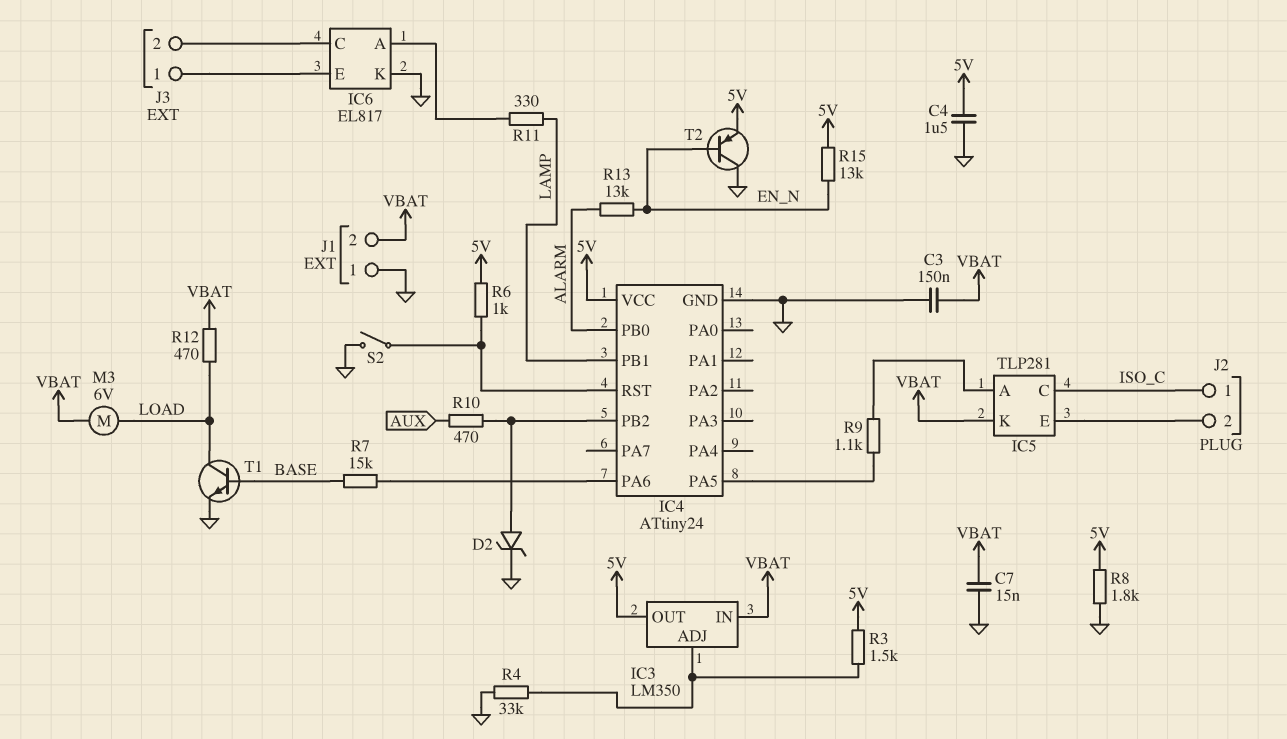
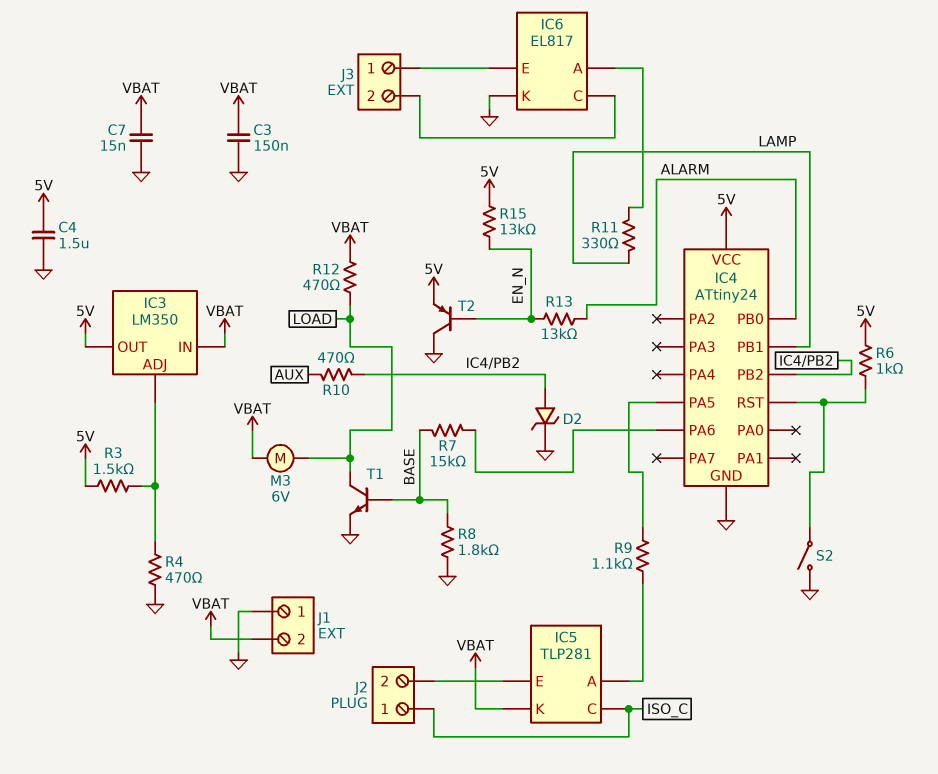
R4: 33k (GND, IC3/ADJ) -> 470 (GND, IC3/ADJ)
R8: 1.8k (5V, GND) -> 1.8k (BASE, GND)

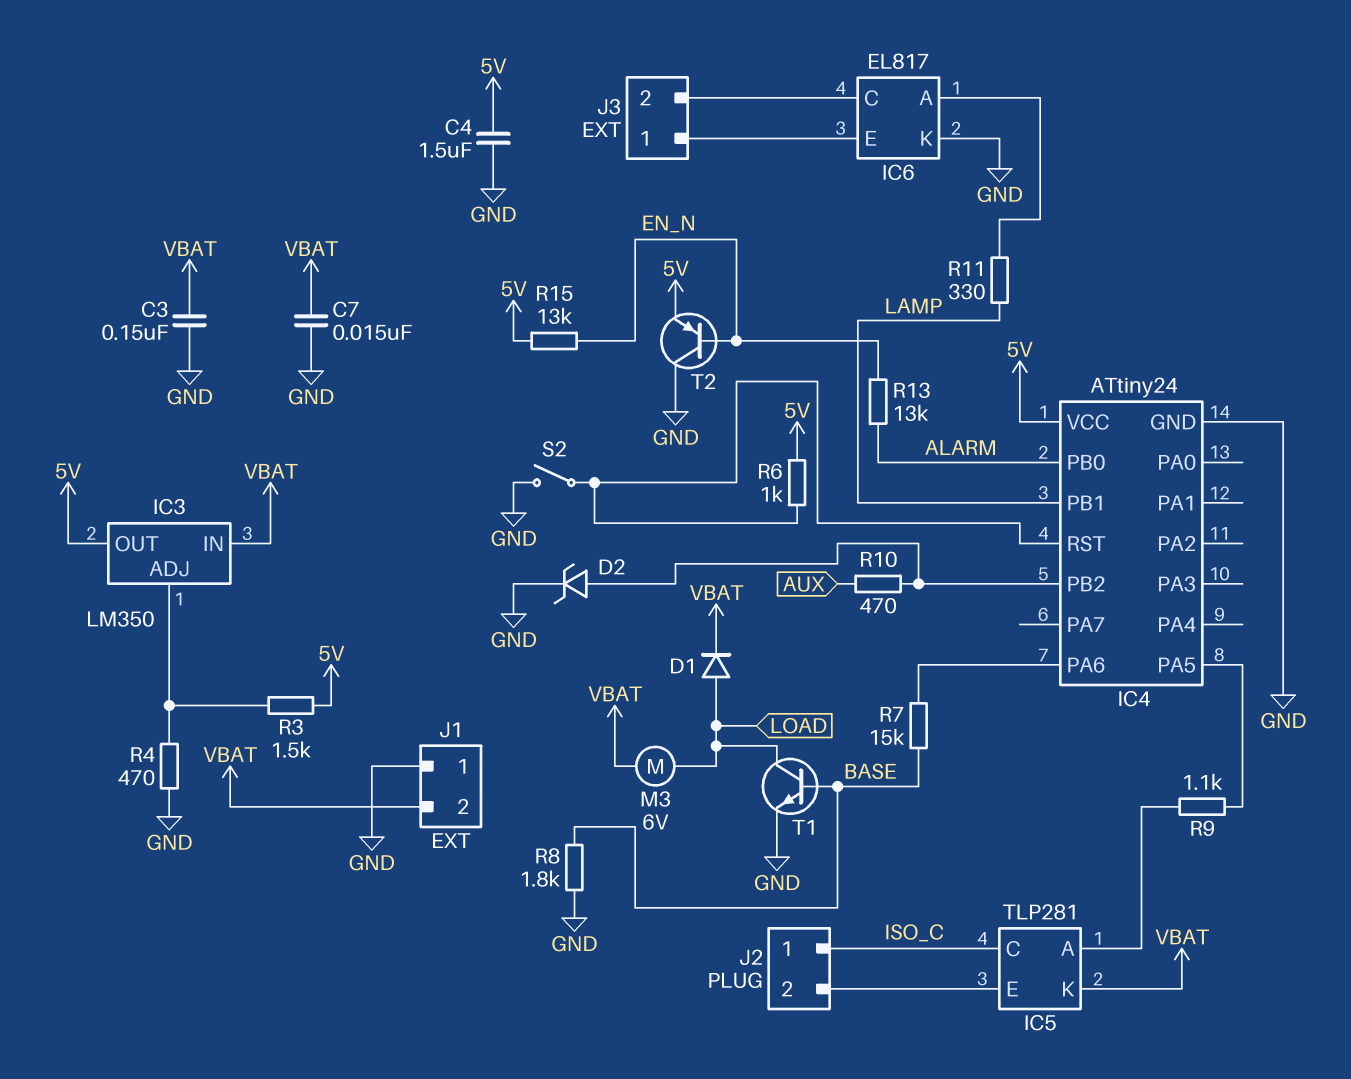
D1: none -> diode (A LOAD, K VBAT)
R12: 470 (LOAD, VBAT) -> none

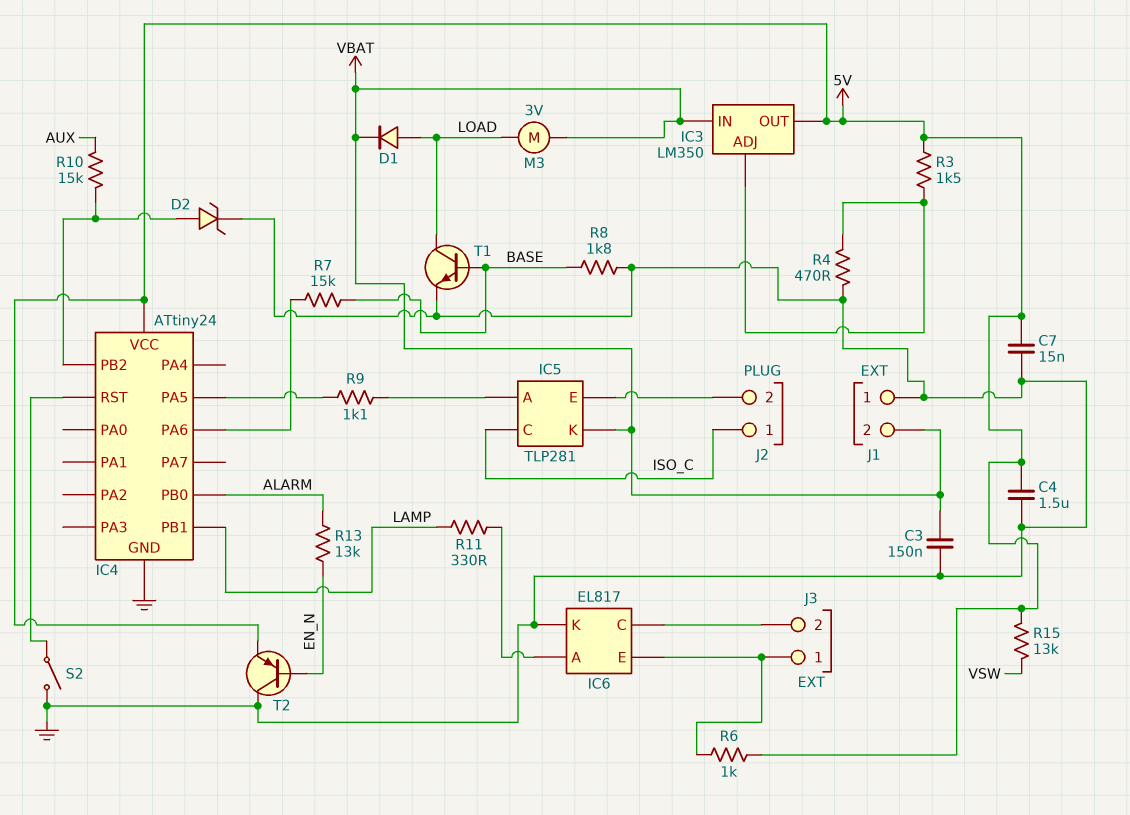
C7: 15nF (GND, VBAT) -> 15nF (5V, GND)
M3: motor 6V (LOAD, VBAT) -> motor 3V (LOAD, VBAT)
R6: 1k (5V, IC4/RST) -> 1k (5V, IC6/E)
R10: 470 (AUX, IC4/PB2) -> 15k (AUX, IC4/PB2)
R15: 13k (5V, EN_N) -> 13k (5V, VSW)

